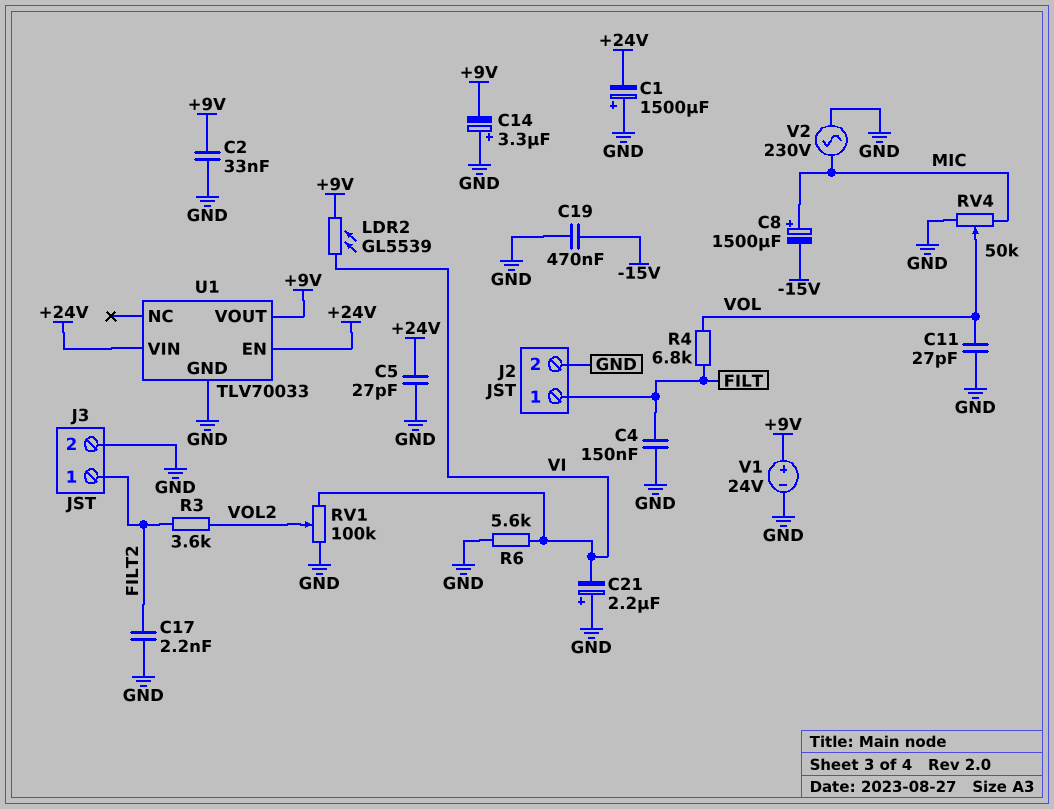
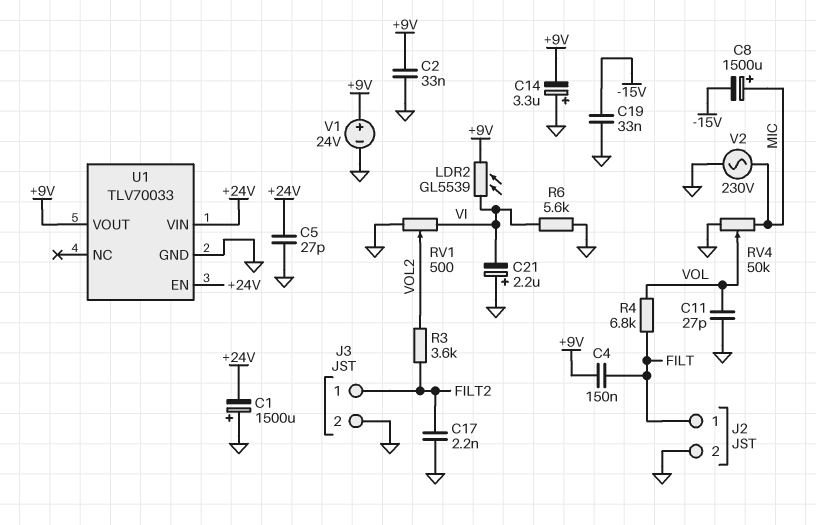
C4: 150nF (FILT, GND) -> 150nF (+9V, FILT)
C19: 470nF (-15V, GND) -> 33nF (-15V, GND)
RV1: 100k (GND, VI, wiper VOL2) -> 500 (GND, VI, wiper VOL2)

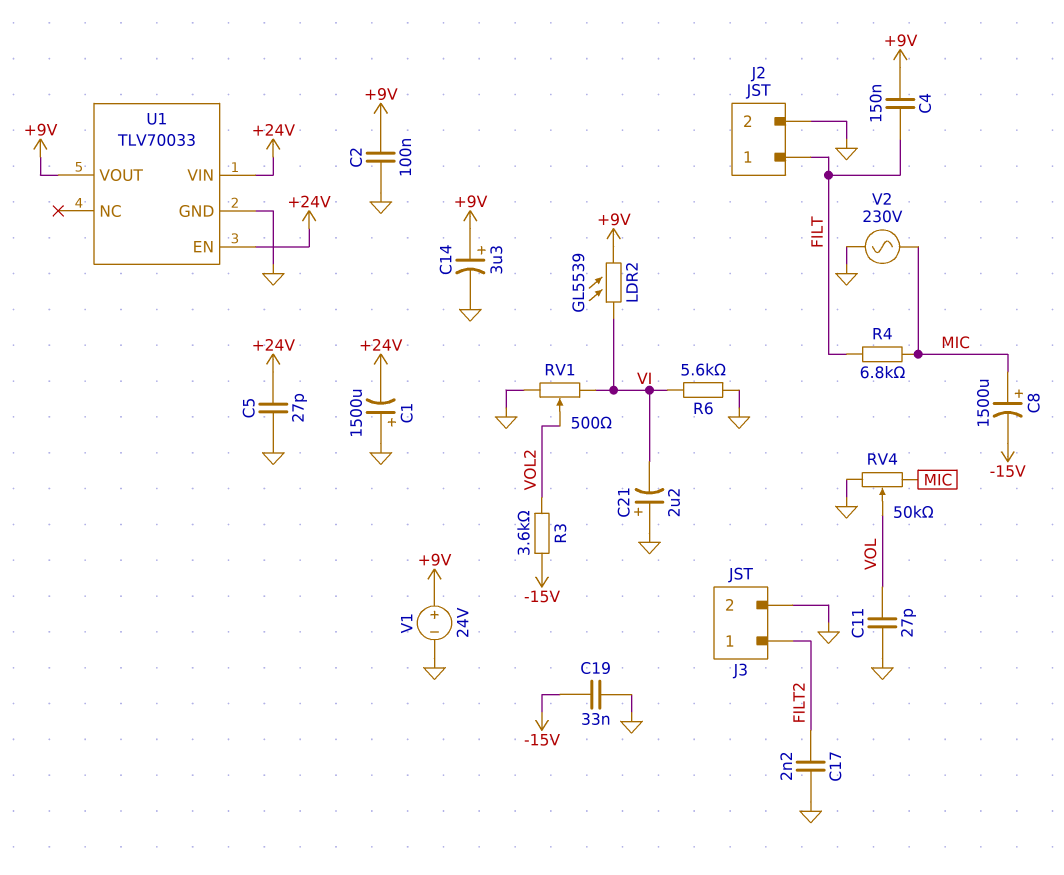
C2: 33nF (+9V, GND) -> 100nF (+9V, GND)
C14: 3.3uF (plus GND, minus +9V) -> 3.3uF (plus +9V, minus GND)
R3: 3.6k (FILT2, VOL2) -> 3.6k (-15V, VOL2)
R4: 6.8k (FILT, VOL) -> 6.8k (FILT, MIC)

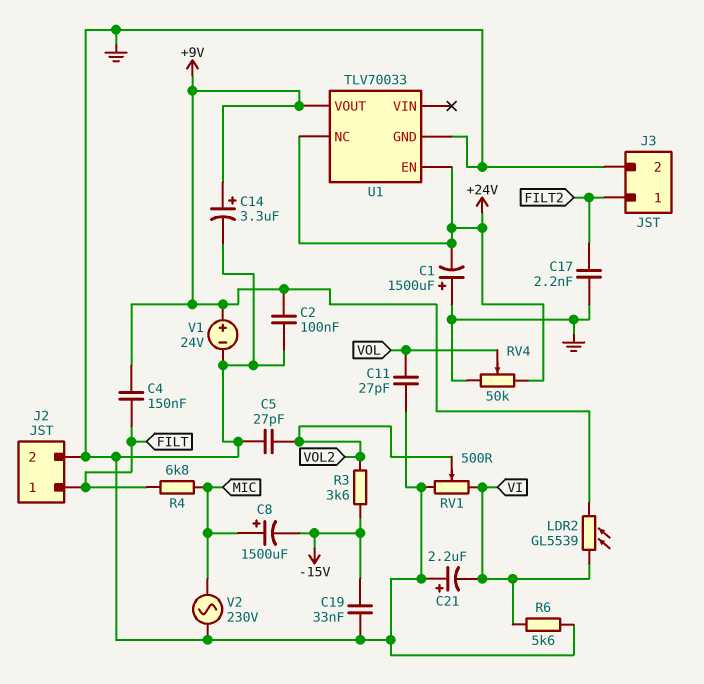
C5: 27pF (+24V, GND) -> 27pF (GND, VOL2)
RV4: 50k (GND, MIC, wiper VOL) -> 50k (+24V, GND, wiper VOL)
U1 pin NC: none -> +24V
U1 pin VIN: +24V -> none

